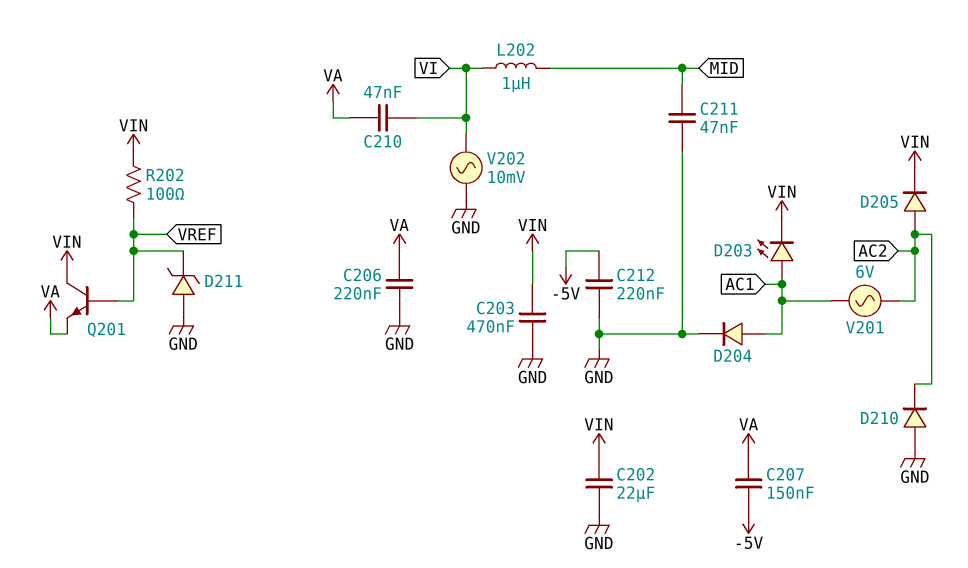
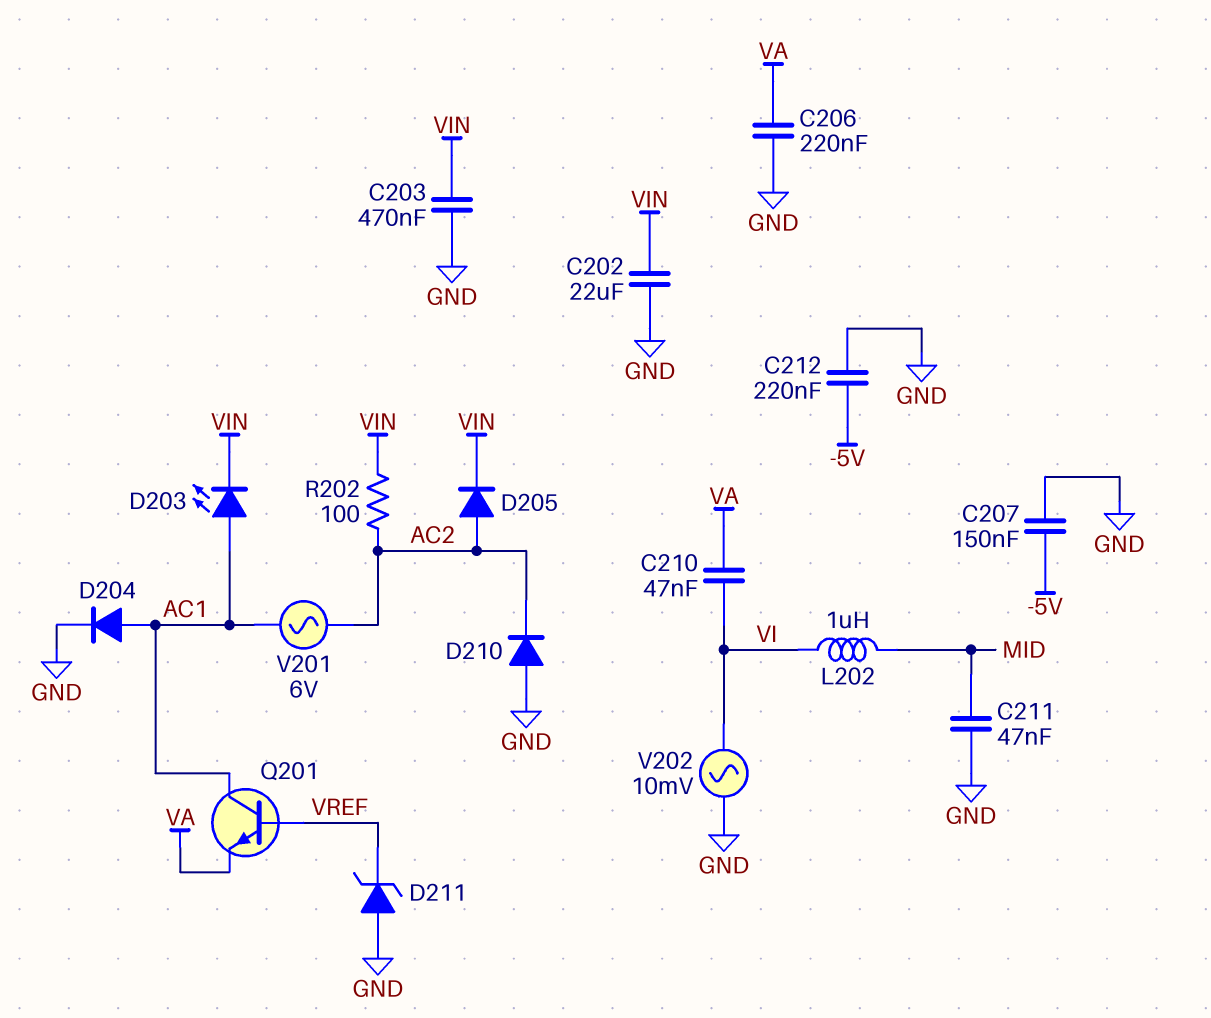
C207: 150nF (-5V, VA) -> 150nF (-5V, GND)
Q201: NPN (B VREF, C VIN, E VA) -> NPN (B VREF, C AC1, E VA)
R202: 100 (VIN, VREF) -> 100 (AC2, VIN)

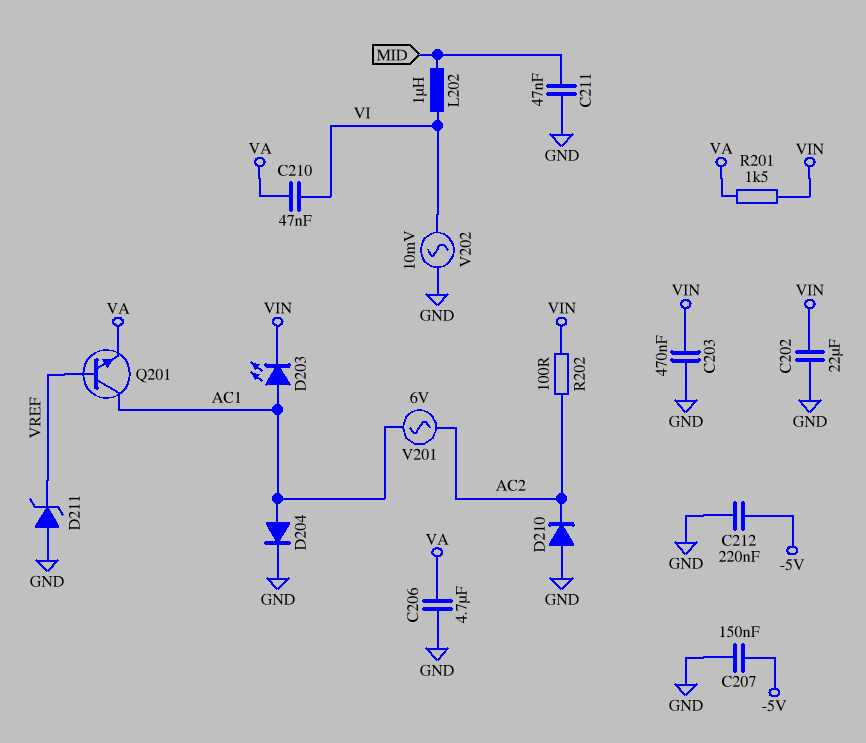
C206: 220nF (GND, VA) -> 4.7uF (GND, VA)
D205: diode (A AC2, K VIN) -> none
R201: none -> 1.5k (VA, VIN)

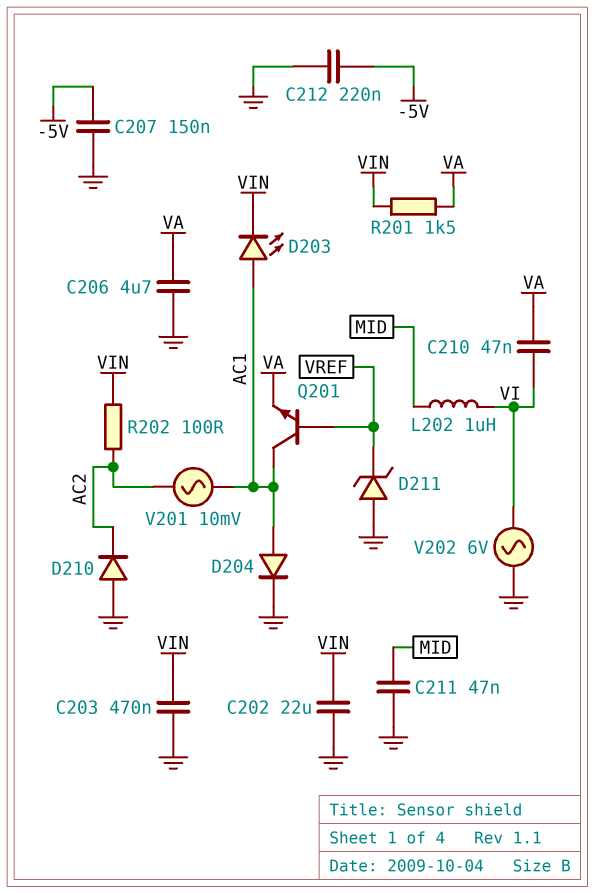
V201: AC 6V (AC1, AC2) -> AC 10mV (AC1, AC2)
V202: AC 10mV (GND, VI) -> AC 6V (GND, VI)

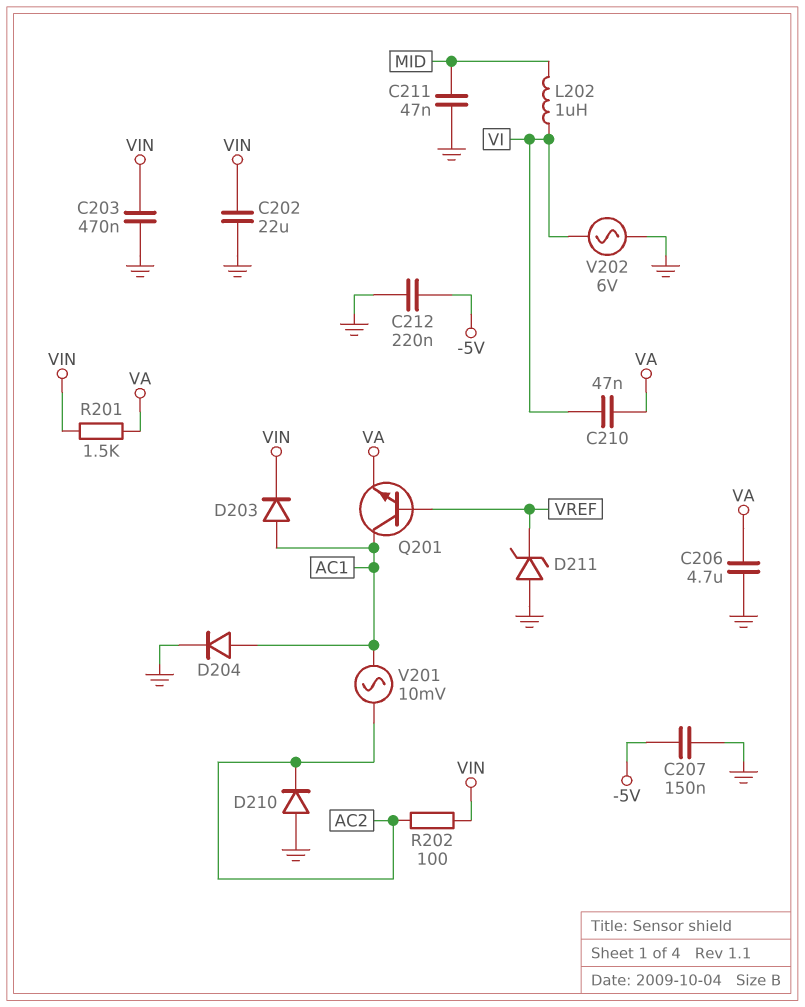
D203: LED (A AC1, K VIN) -> diode (A AC1, K VIN)

